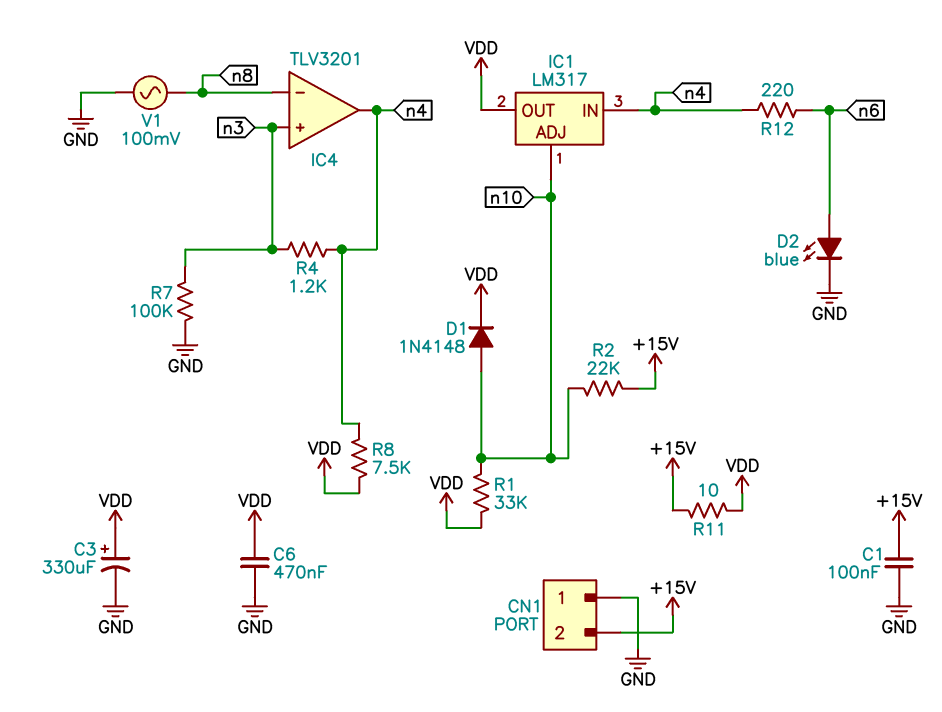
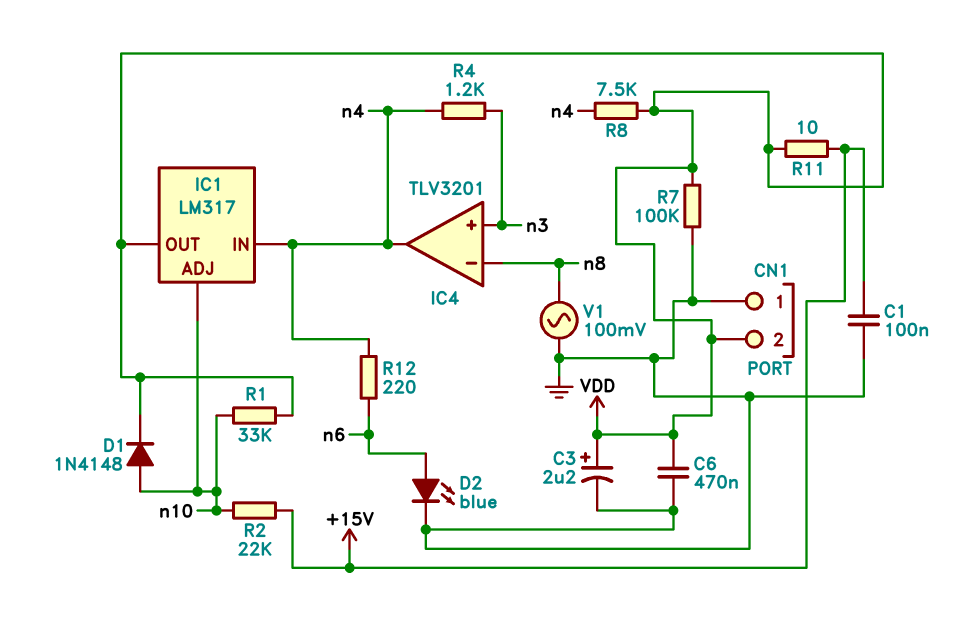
C3: 330uF (plus VDD, minus GND) -> 2.2uF (plus VDD, minus GND)
CN1 pin 2: +15V -> VDD
R7: 100k (GND, n3) -> 100k (GND, VDD)

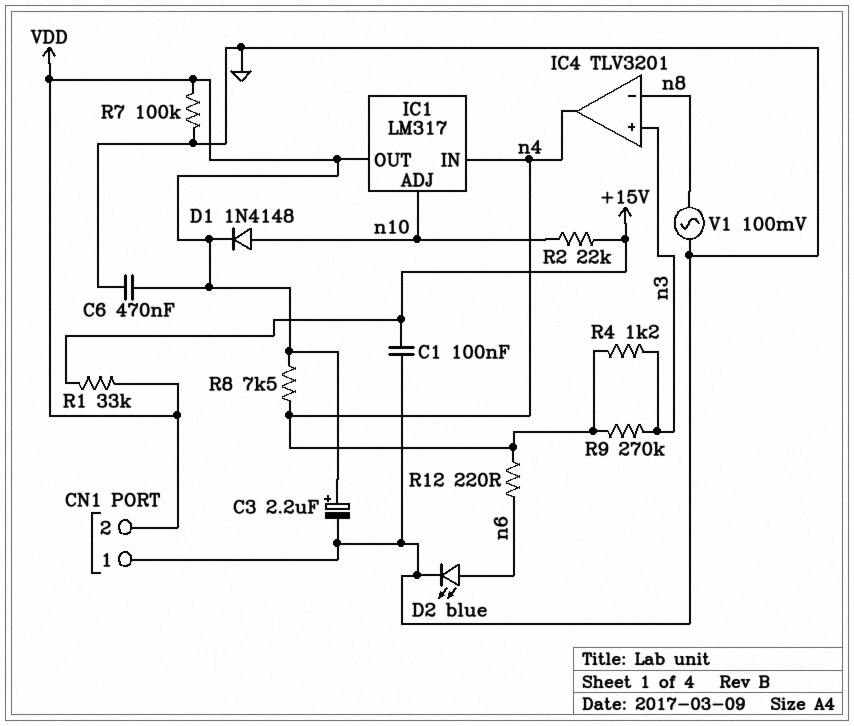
R1: 33k (VDD, n10) -> 33k (+15V, VDD)
R9: none -> 270k (n3, n4)
R11: 10 (+15V, VDD) -> none

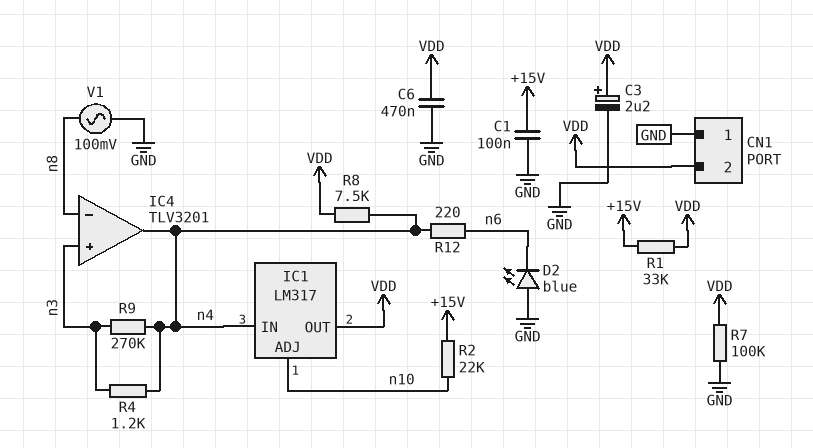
D1: diode 1N4148 (A n10, K VDD) -> none
D2: LED blue (A n6, K GND) -> LED blue (A GND, K n6)

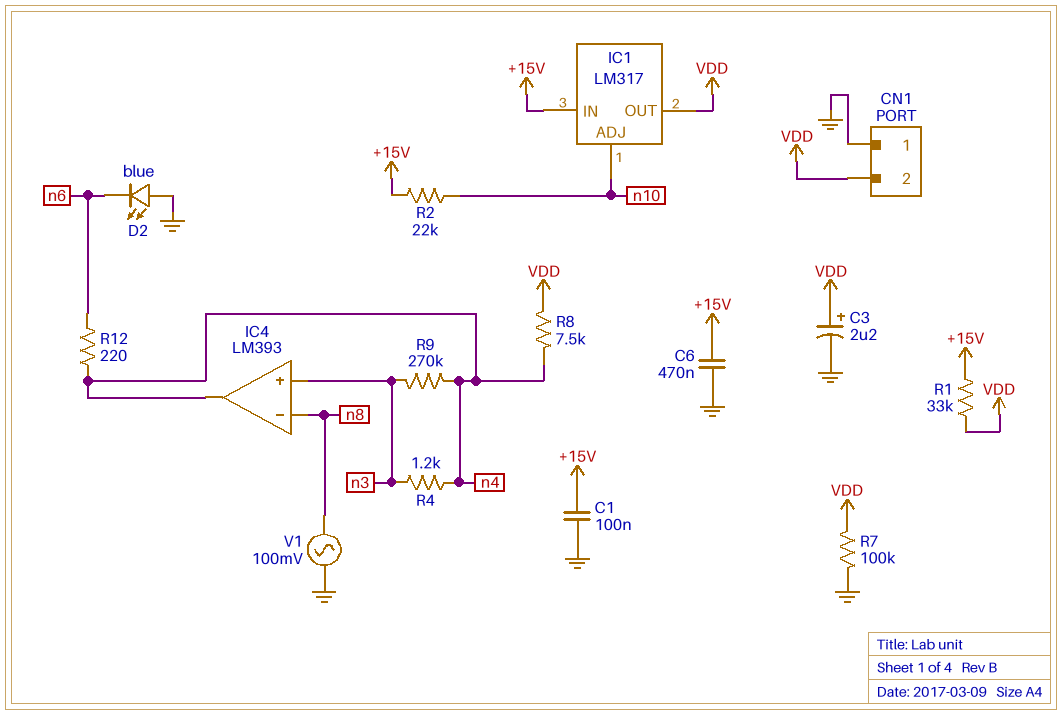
C6: 470nF (GND, VDD) -> 470nF (+15V, GND)
IC1 pin IN: n4 -> +15V
IC4: TLV3201 -> LM393

